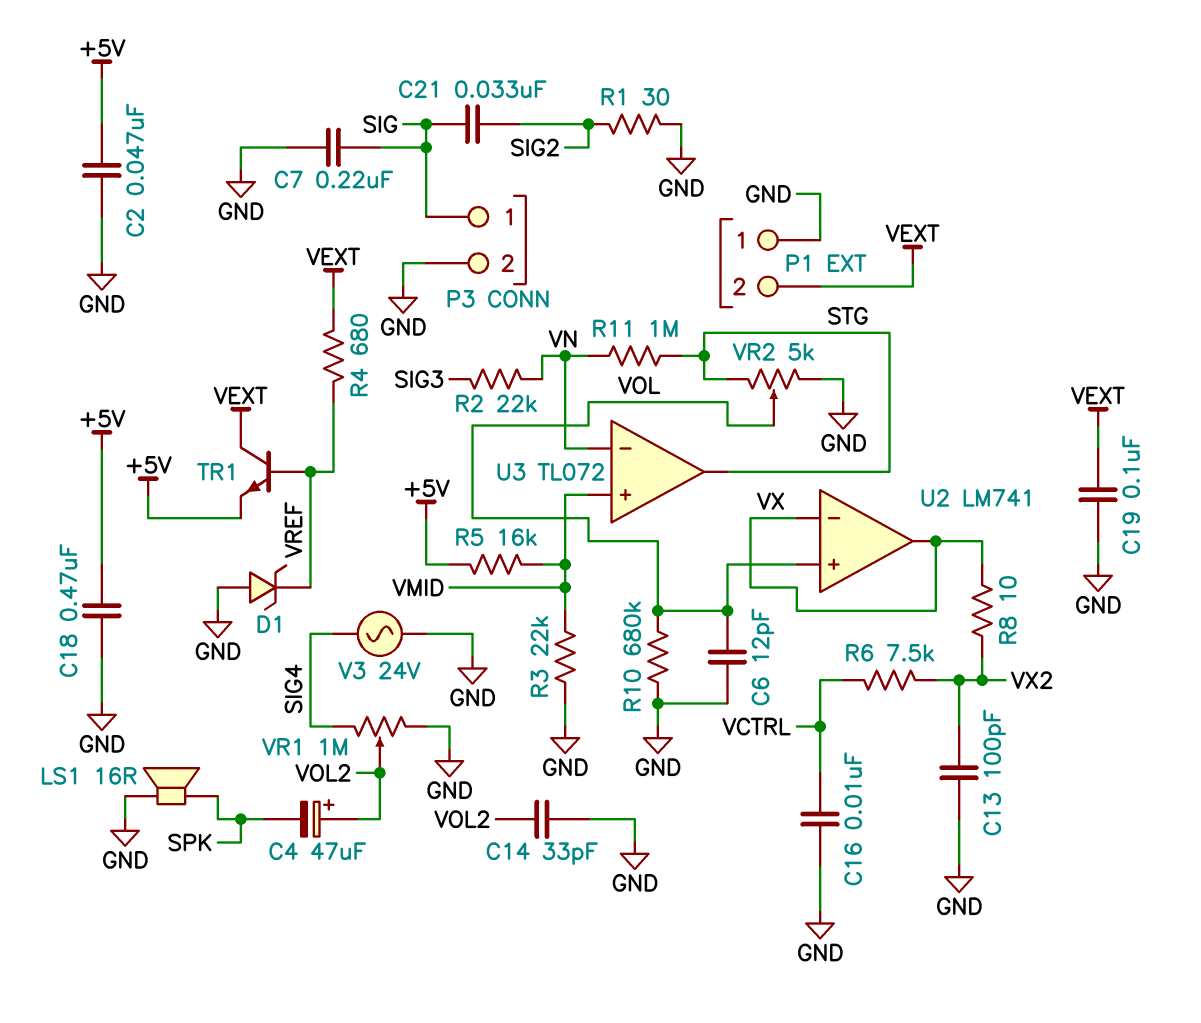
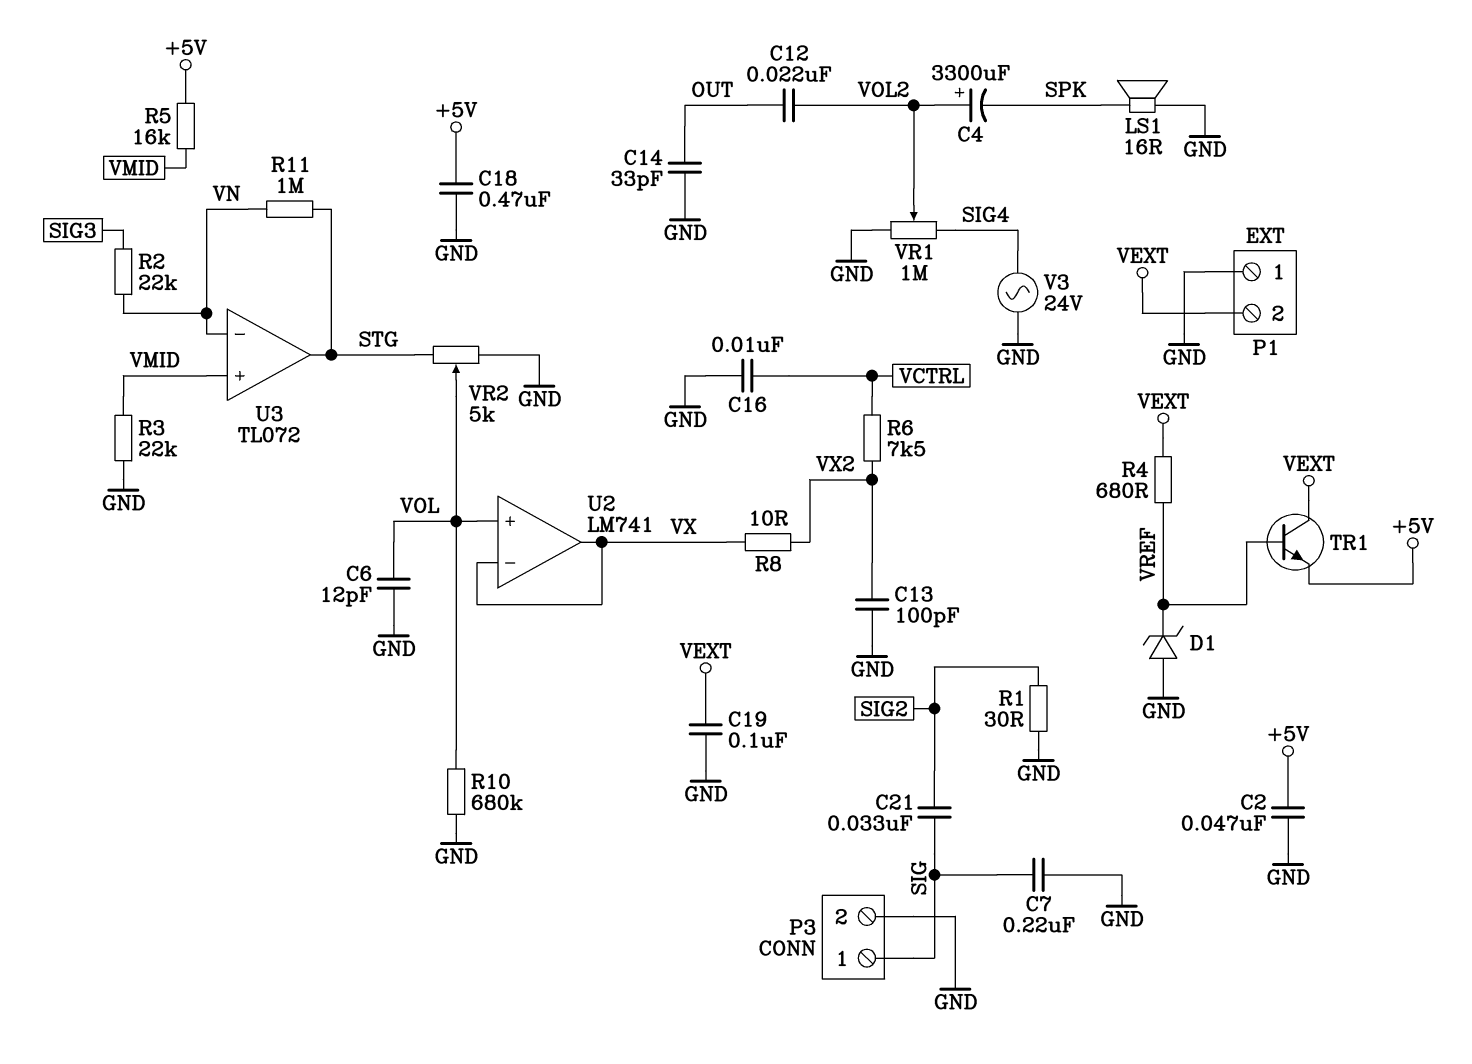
C4: 47uF (plus VOL2, minus SPK) -> 3300uF (plus VOL2, minus SPK)
C12: none -> 22nF (OUT, VOL2)
C14: 33pF (GND, VOL2) -> 33pF (GND, OUT)

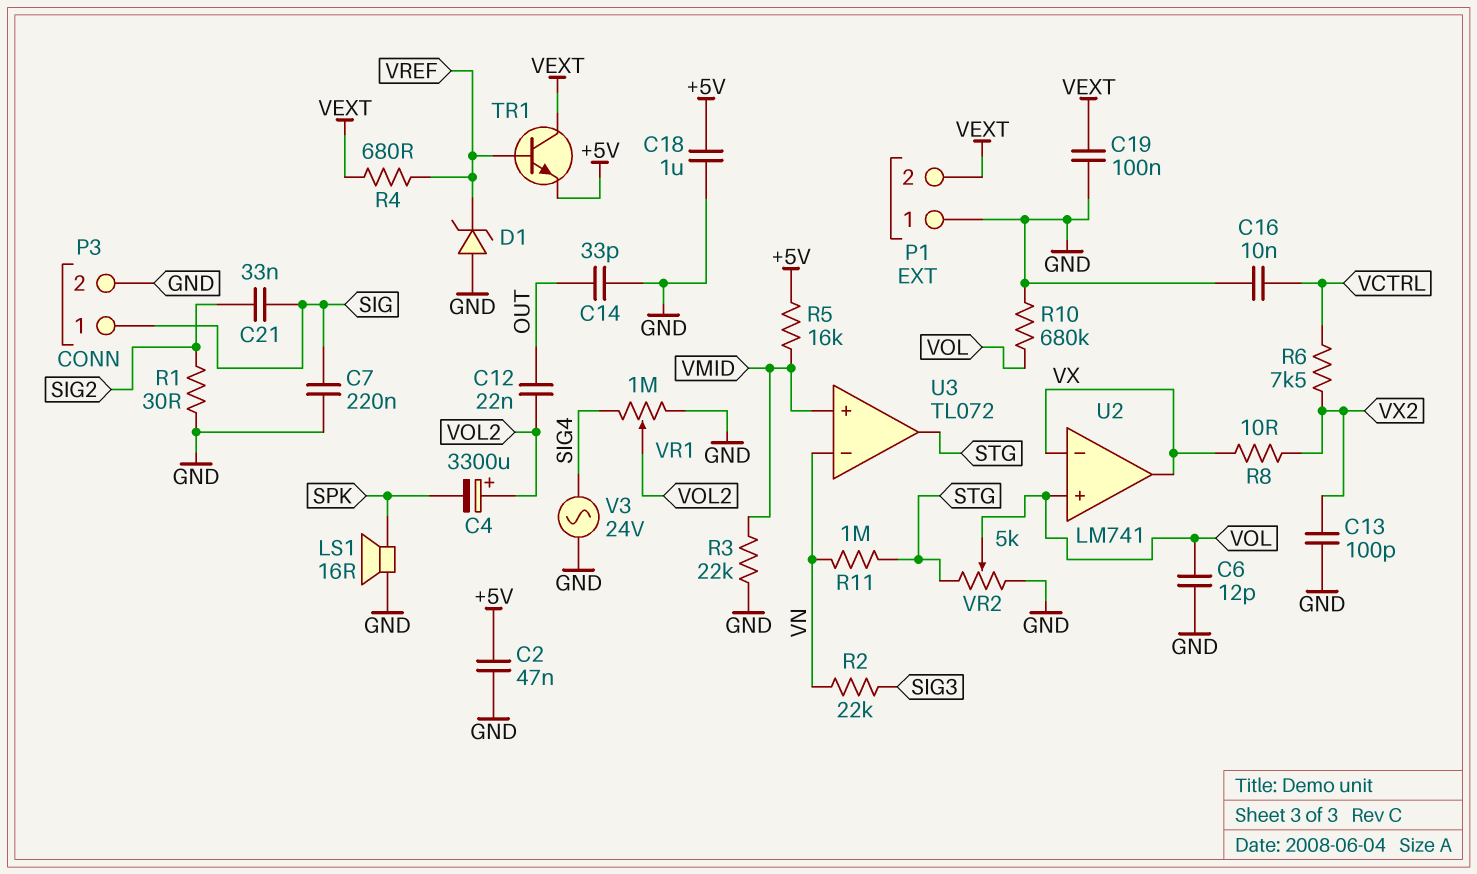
C18: 470nF (+5V, GND) -> 1uF (+5V, GND)

